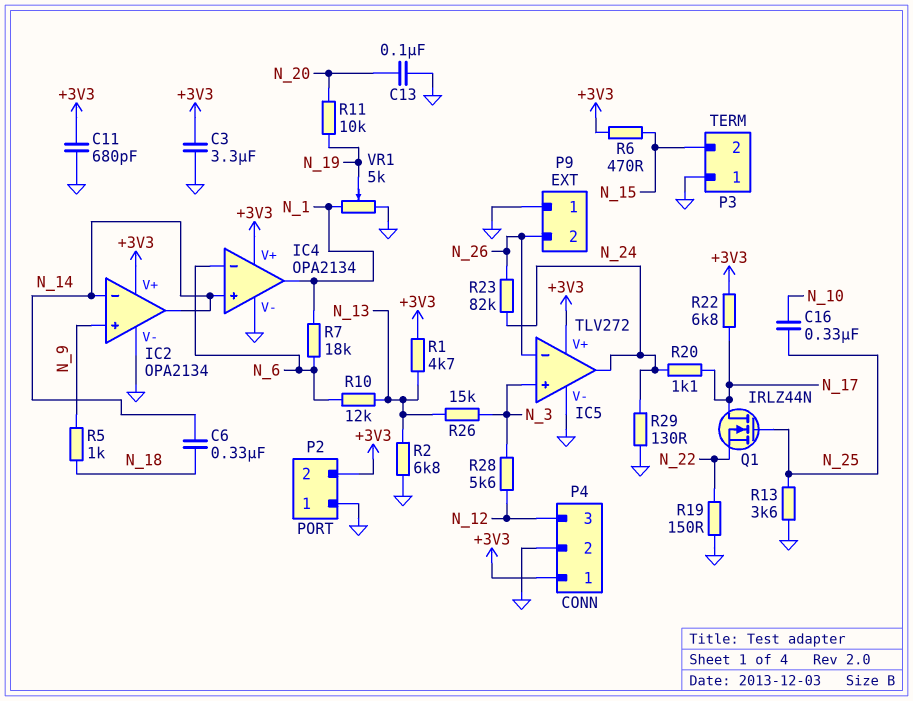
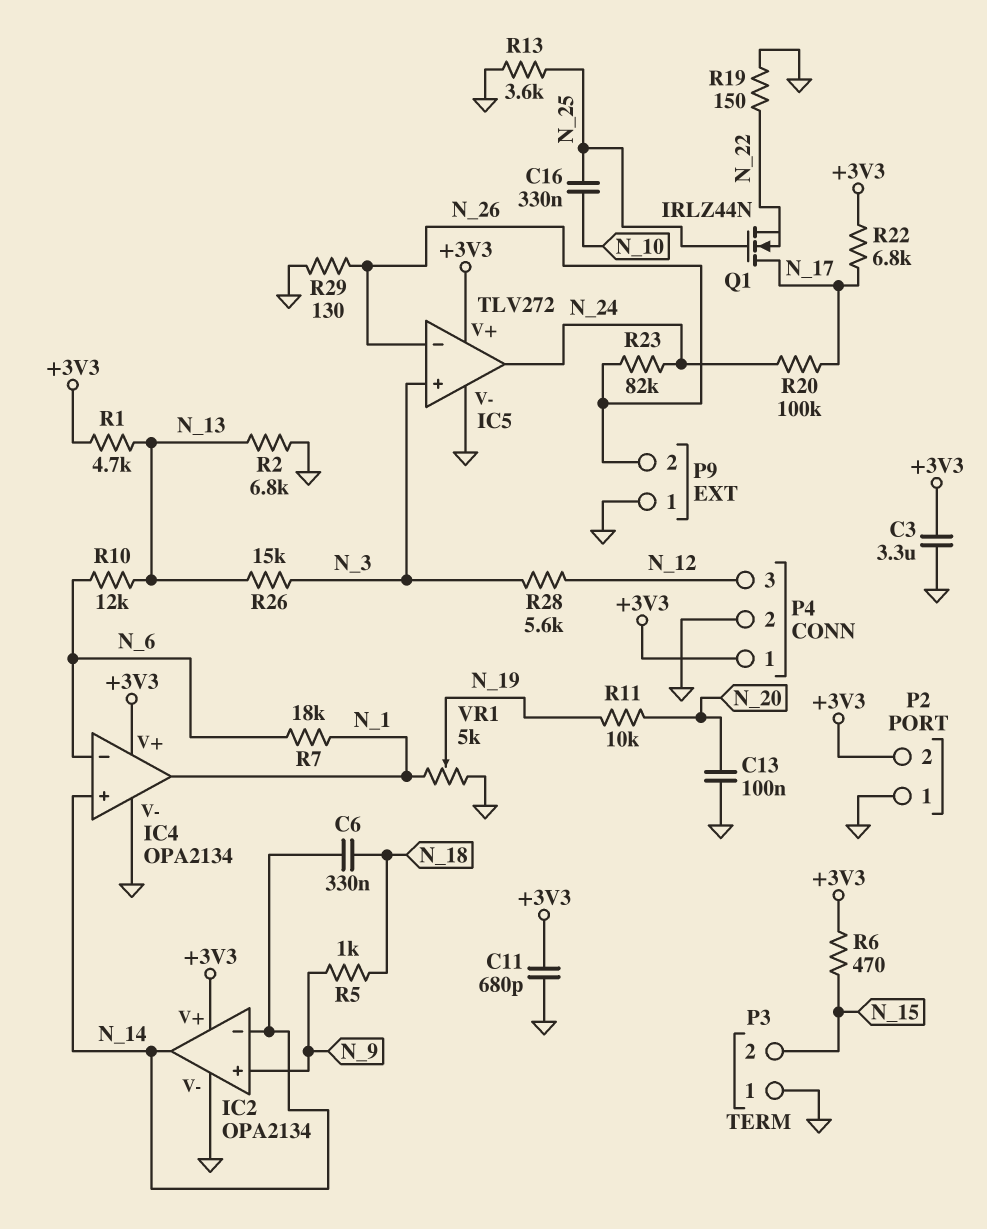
R20: 1.1k (N_17, N_24) -> 100k (N_17, N_24)
R29: 130 (GND, N_24) -> 130 (GND, N_26)

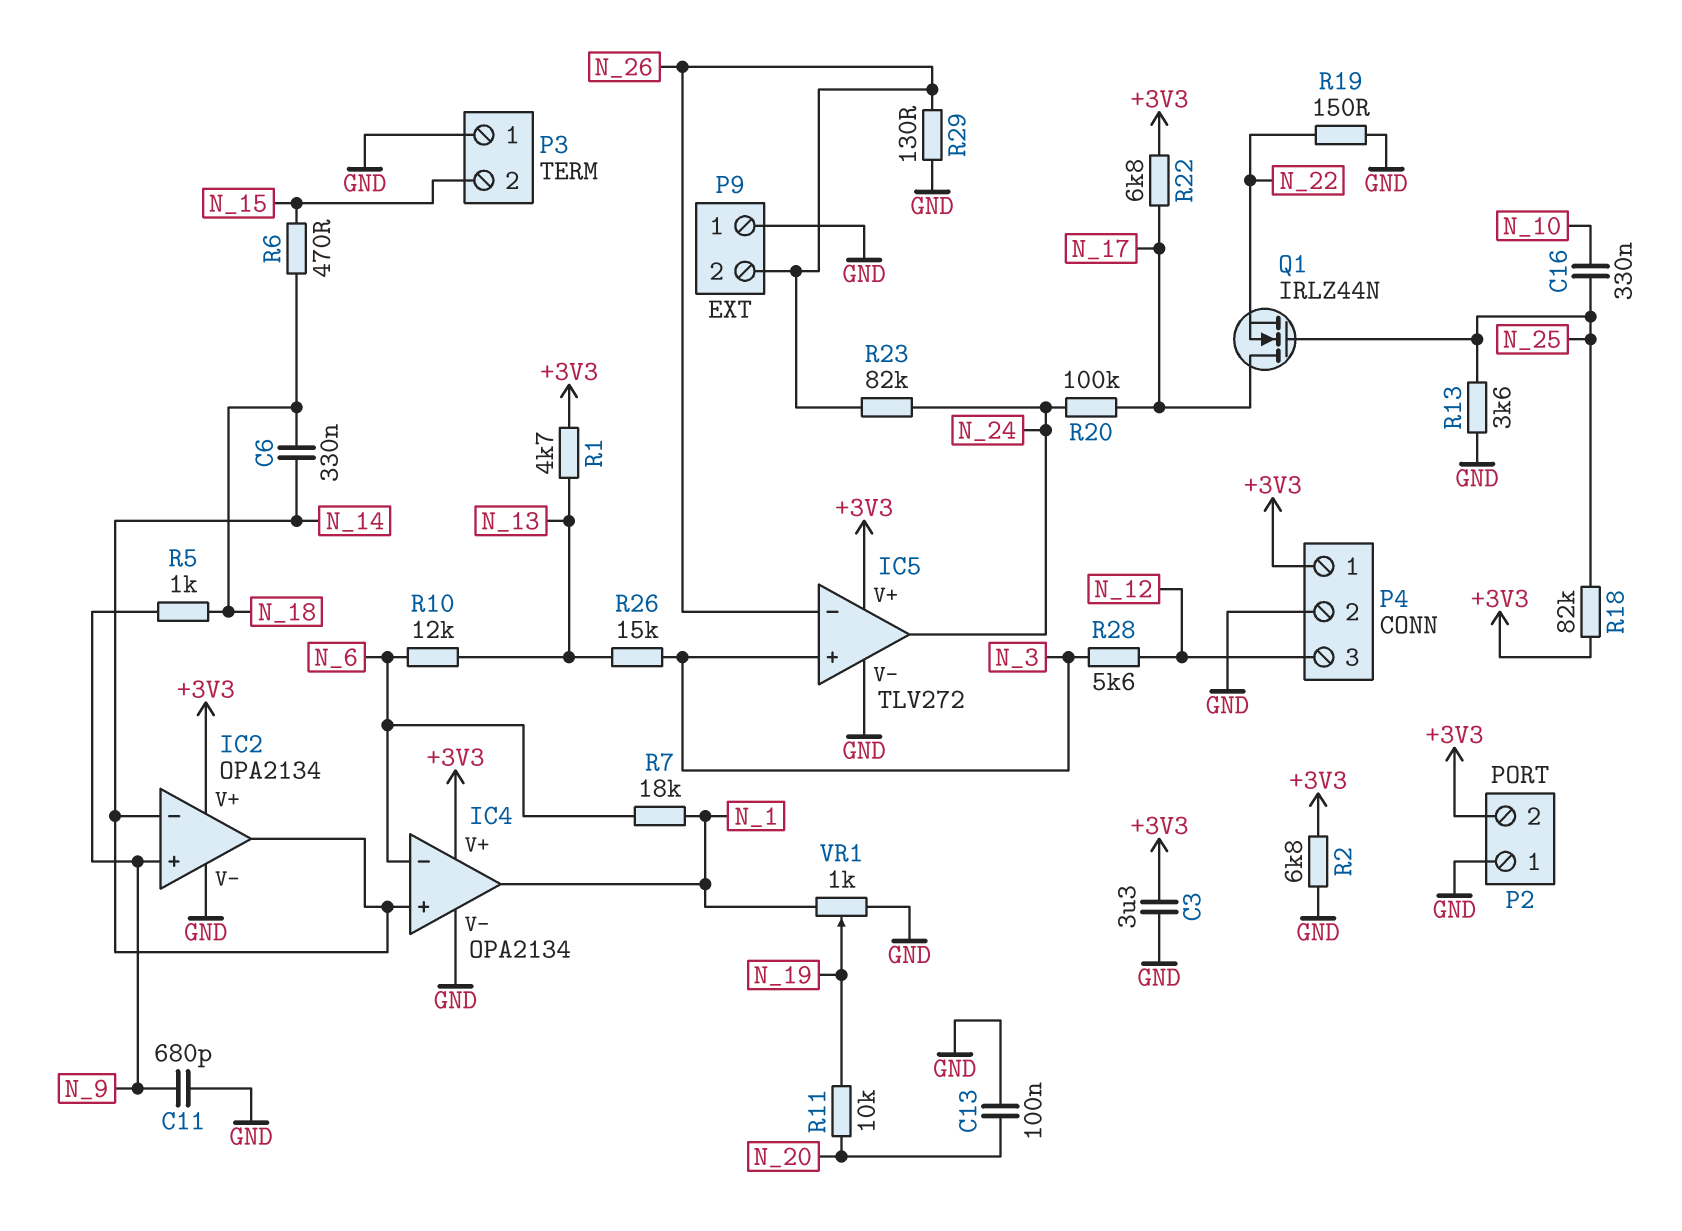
C11: 680pF (+3V3, GND) -> 680pF (GND, N_9)
R2: 6.8k (GND, N_13) -> 6.8k (+3V3, GND)
R6: 470 (+3V3, N_15) -> 470 (N_15, N_18)
R18: none -> 82k (+3V3, N_25)
VR1: 5k (GND, N_1, wiper N_19) -> 1k (GND, N_1, wiper N_19)

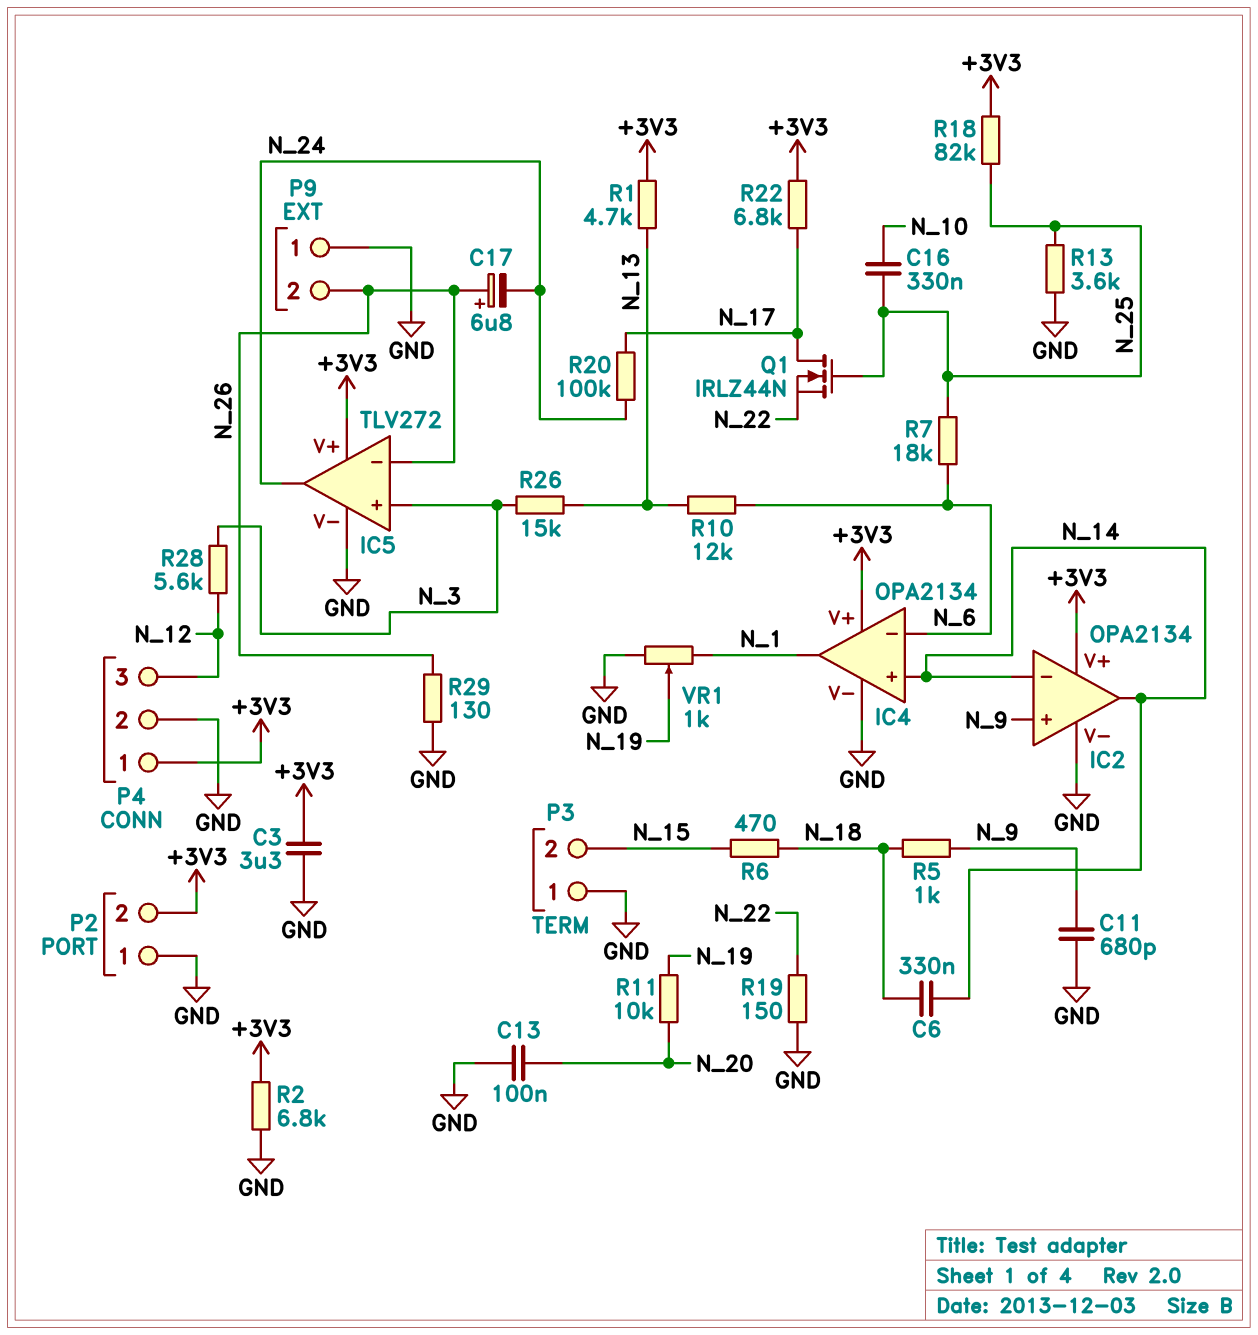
C17: none -> 6.8uF (plus N_26, minus N_24)
R7: 18k (N_1, N_6) -> 18k (N_6, N_25)
R23: 82k (N_24, N_26) -> none

